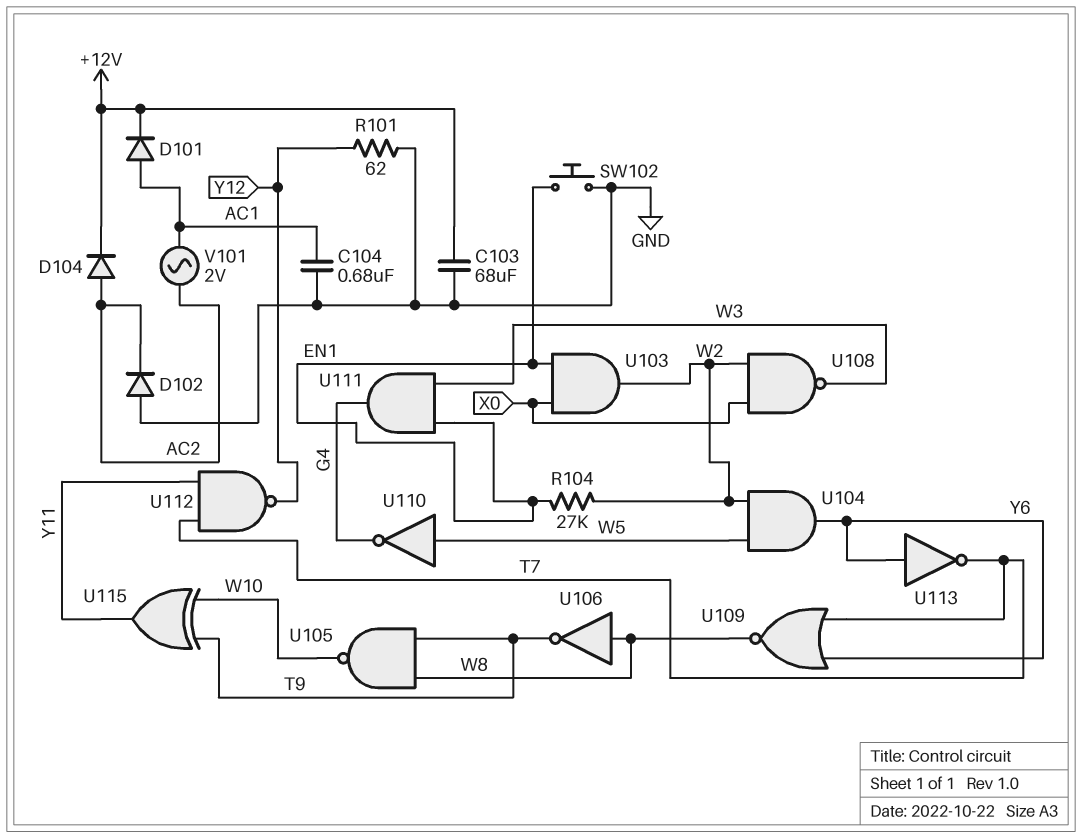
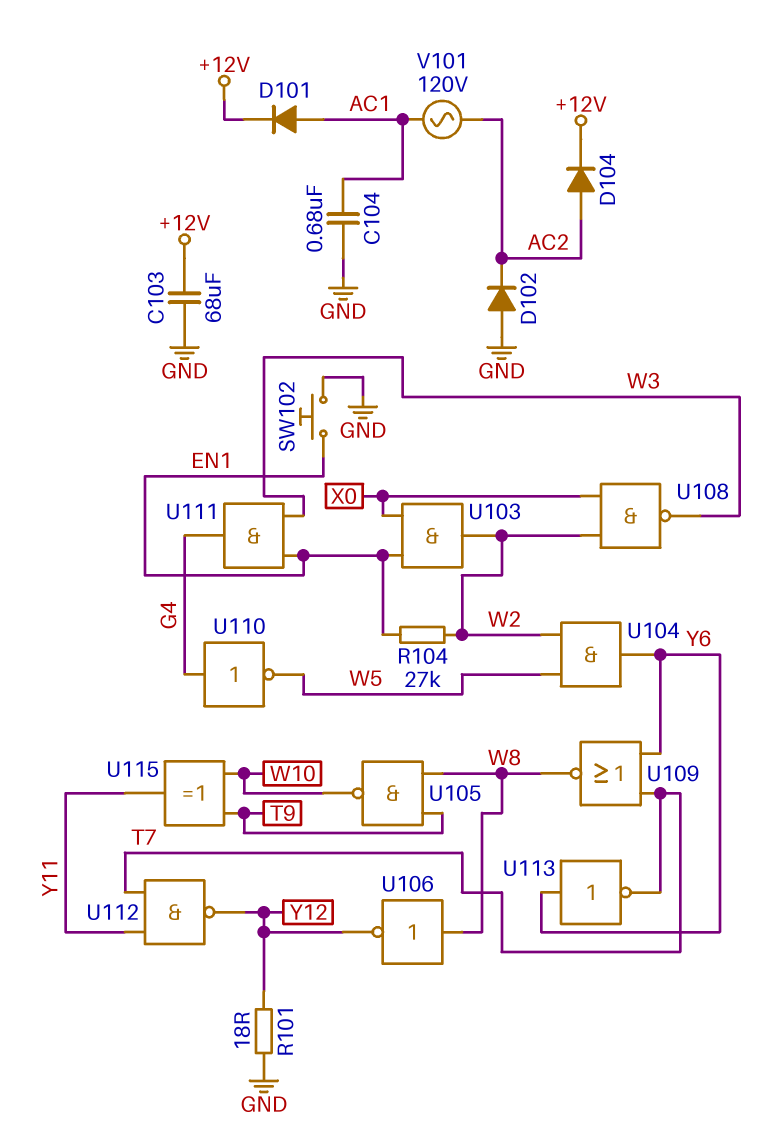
R101: 62 (GND, Y12) -> 18 (GND, Y12)
U106: NOT (in W8, out T9) -> NOT (in W8, out Y12)
U110: NOT (in W5, out G4) -> NOT (in G4, out W5)
V101: AC 2V (AC1, AC2) -> AC 120V (AC1, AC2)

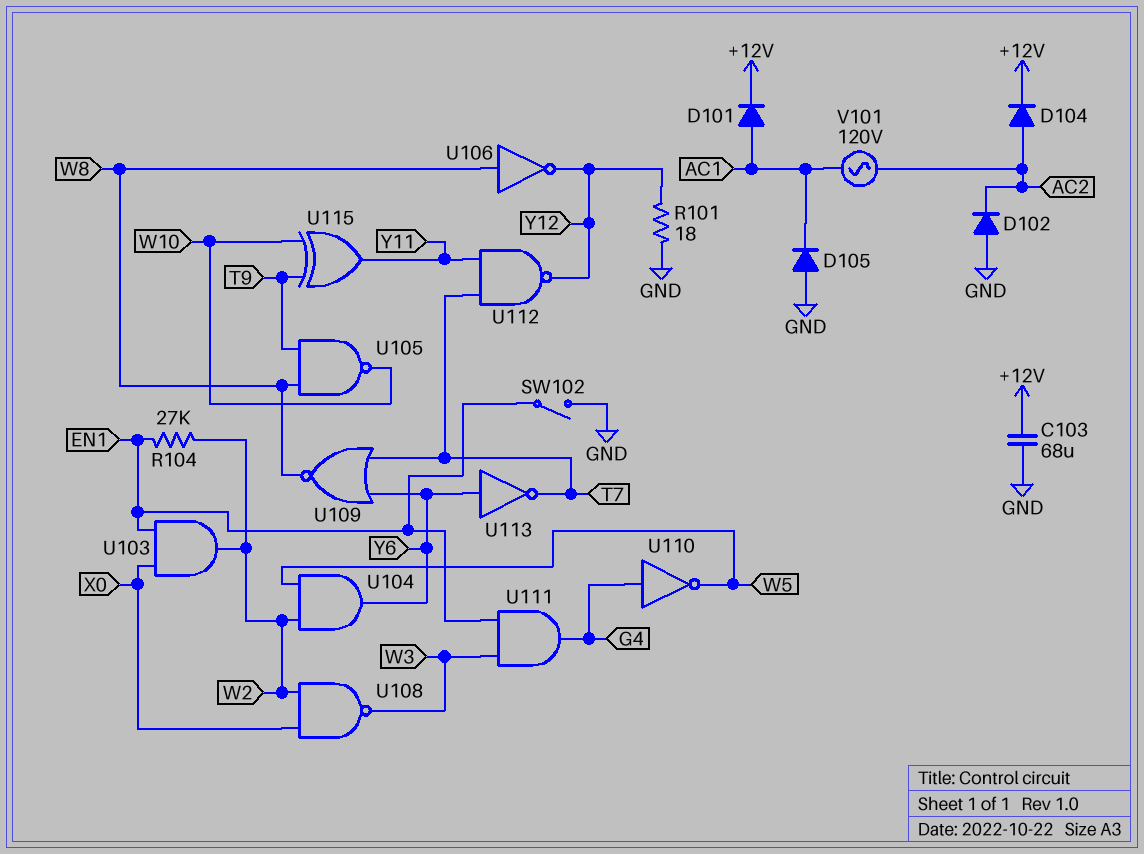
C104: 680nF (AC1, GND) -> none
D105: none -> diode (A GND, K AC1)
SW102: button (EN1, GND) -> switch (EN1, GND)

